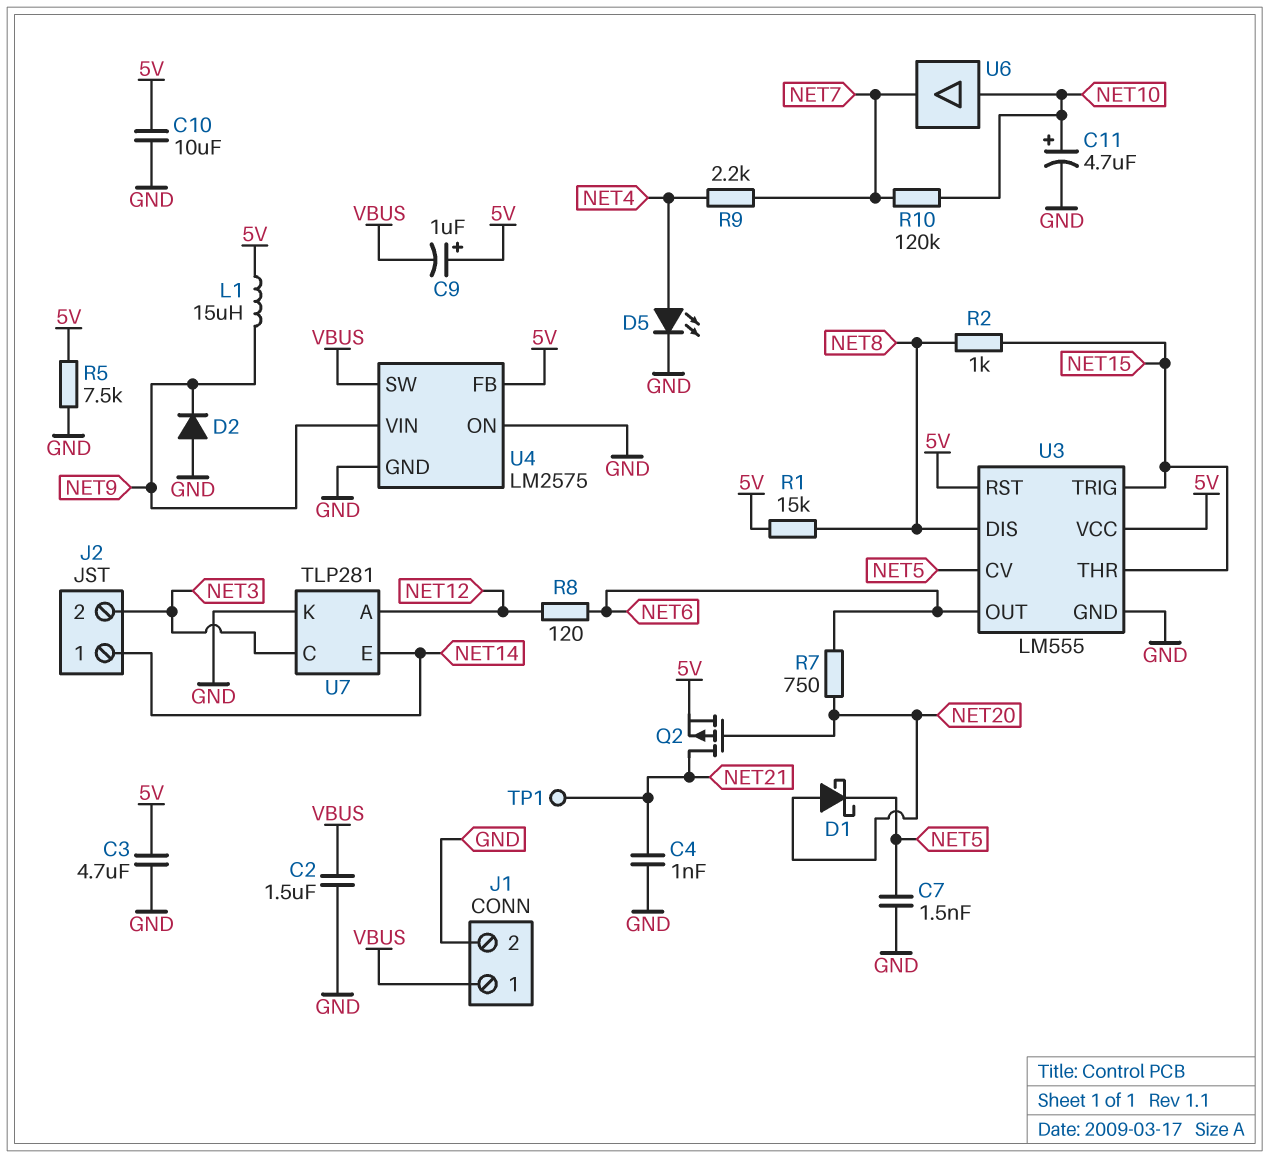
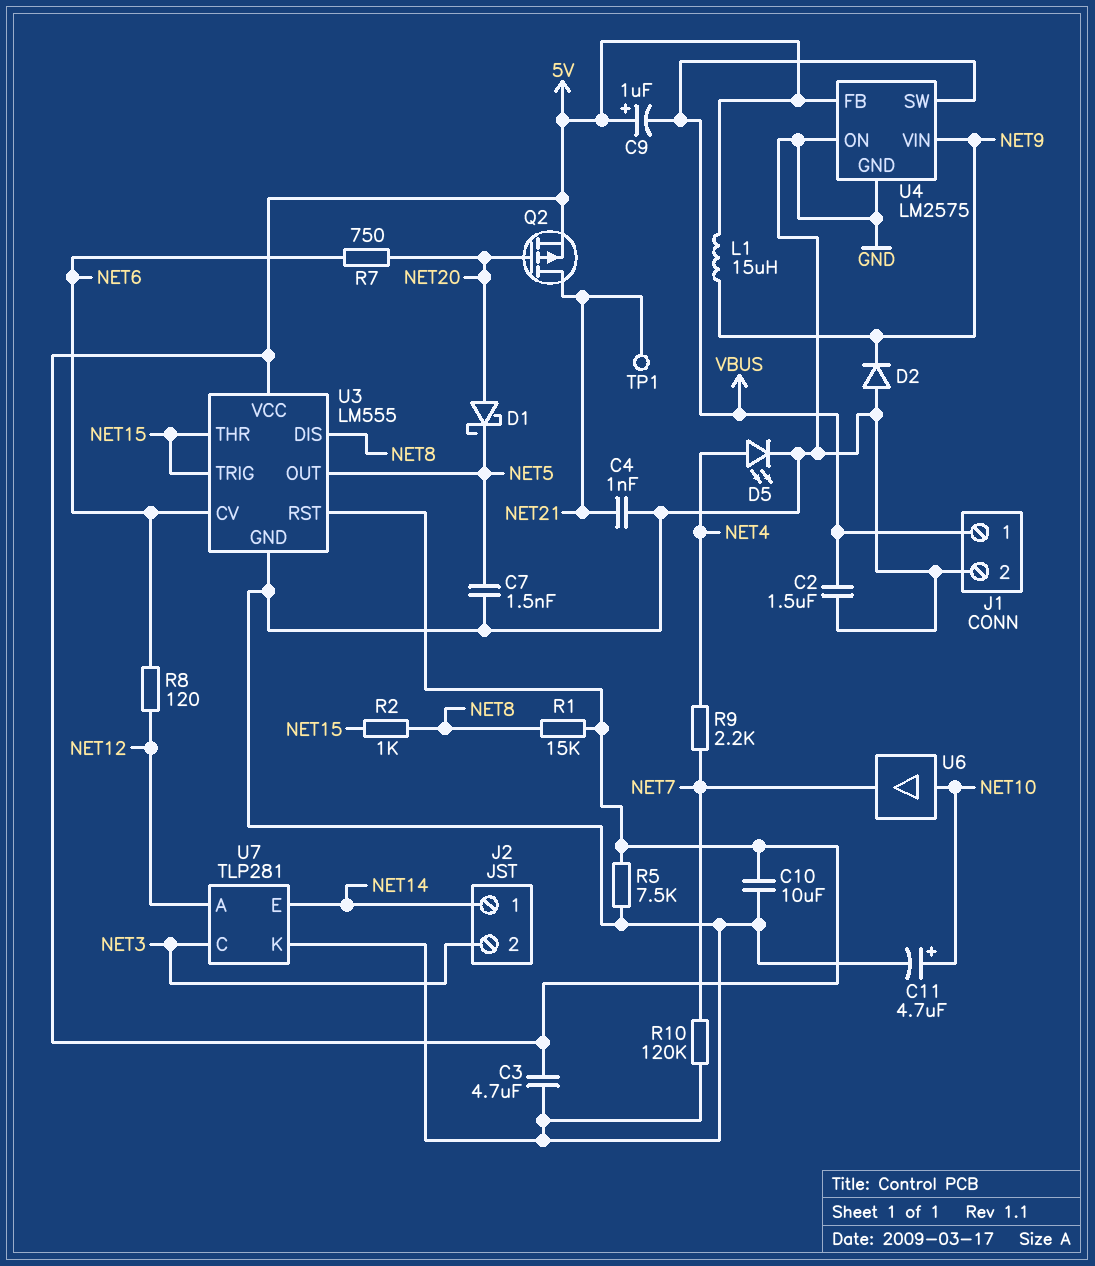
R10: 120k (NET7, NET10) -> 120k (GND, NET7)
U3 pin CV: NET5 -> NET6
U3 pin OUT: NET6 -> NET5

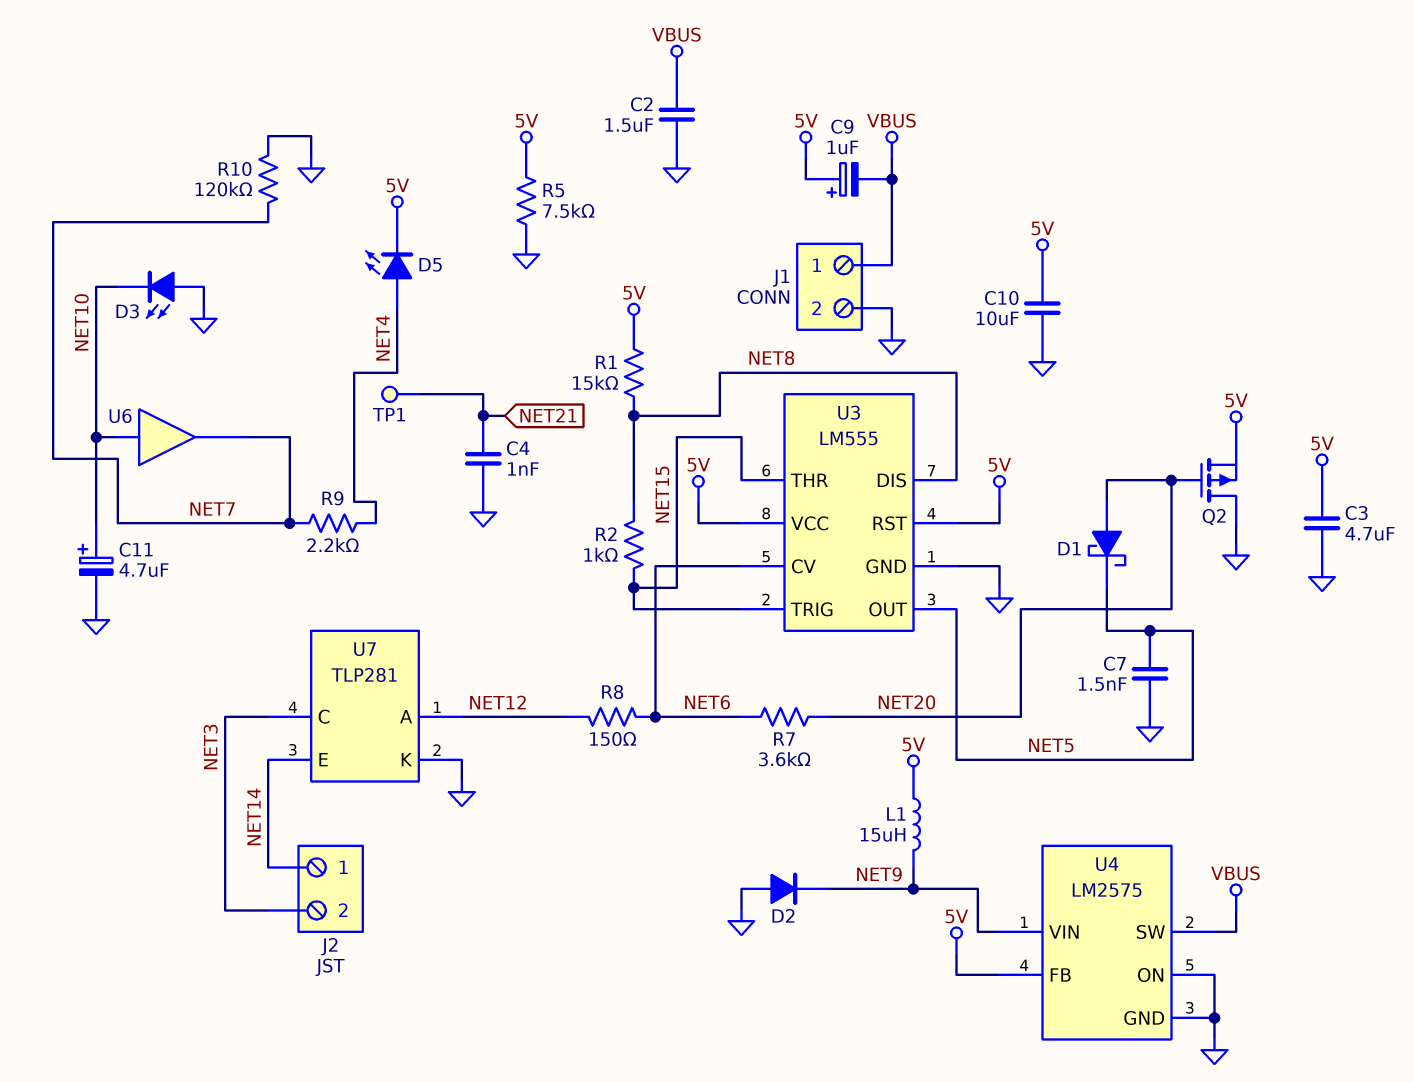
D3: none -> LED (A GND, K NET10)
D5: LED (A NET4, K GND) -> LED (A NET4, K 5V)
Q2: PMOS (G NET20, D NET21, S 5V) -> PMOS (G NET20, D GND, S 5V)
R7: 750 (NET6, NET20) -> 3.6k (NET6, NET20)
R8: 120 (NET6, NET12) -> 150 (NET6, NET12)

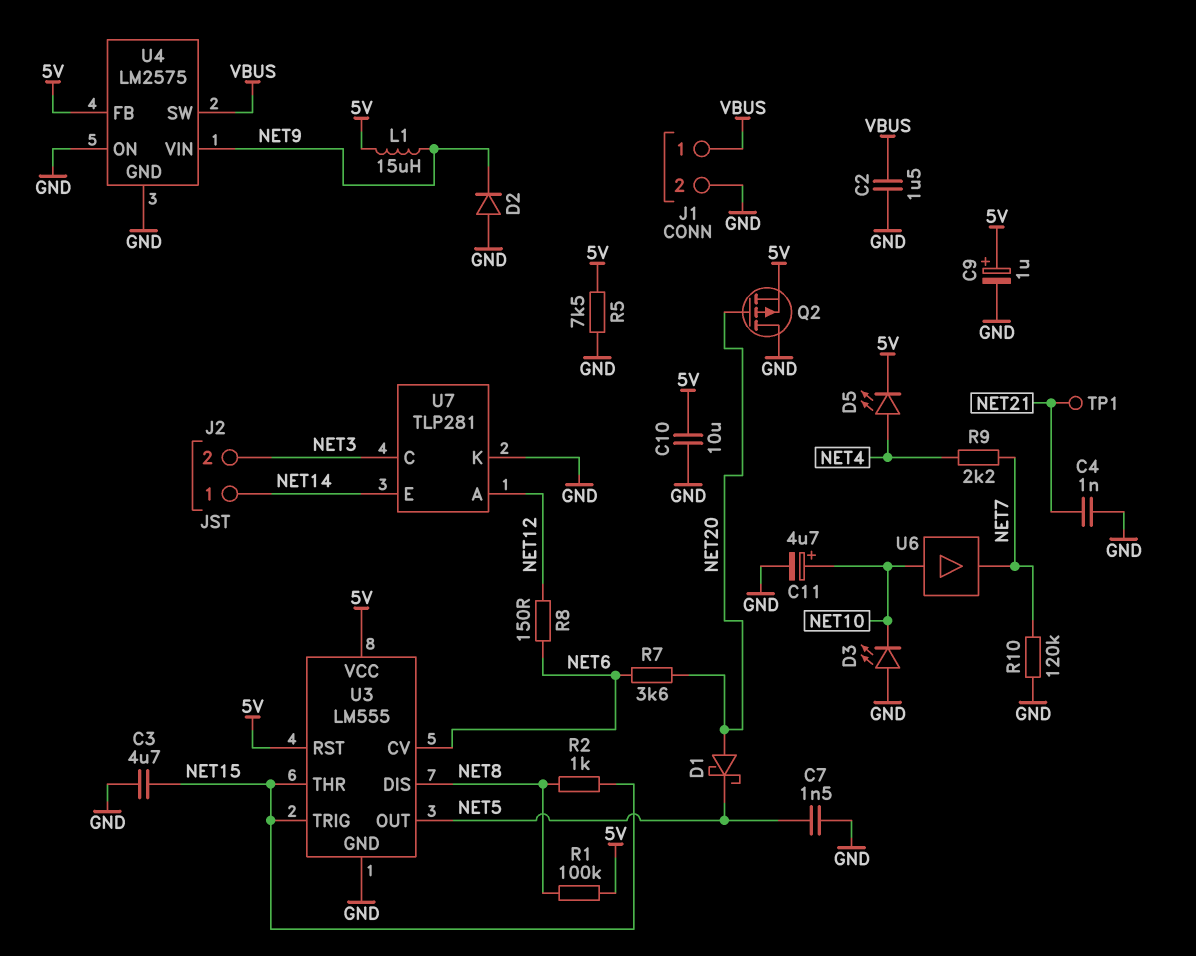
C3: 4.7uF (5V, GND) -> 4.7uF (GND, NET15)
C9: 1uF (plus 5V, minus VBUS) -> 1uF (plus 5V, minus GND)
R1: 15k (5V, NET8) -> 100k (5V, NET8)

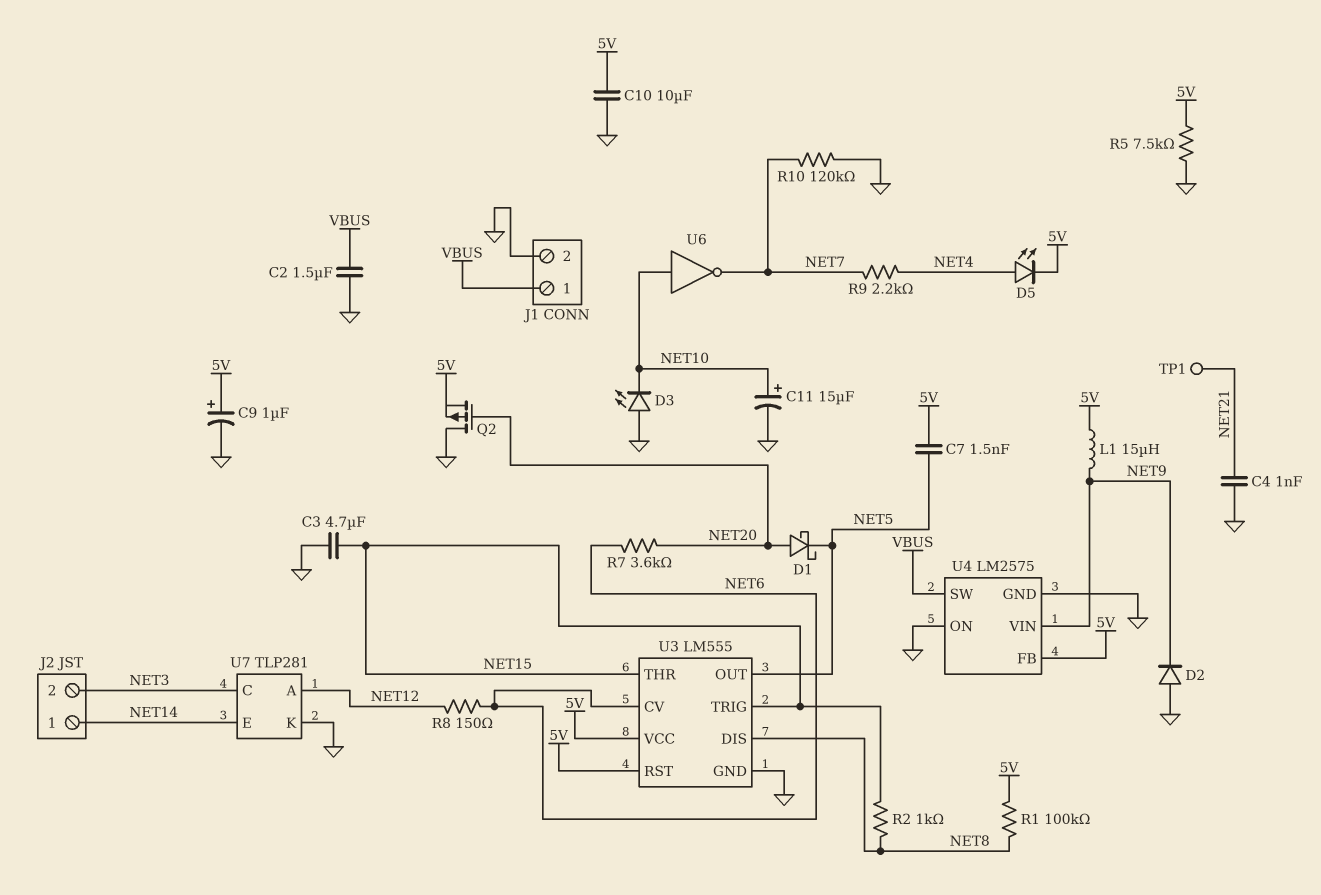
C7: 1.5nF (GND, NET5) -> 1.5nF (5V, NET5)
C11: 4.7uF (plus NET10, minus GND) -> 15uF (plus NET10, minus GND)
U6: buffer (in NET10, out NET7) -> NOT (in NET10, out NET7)

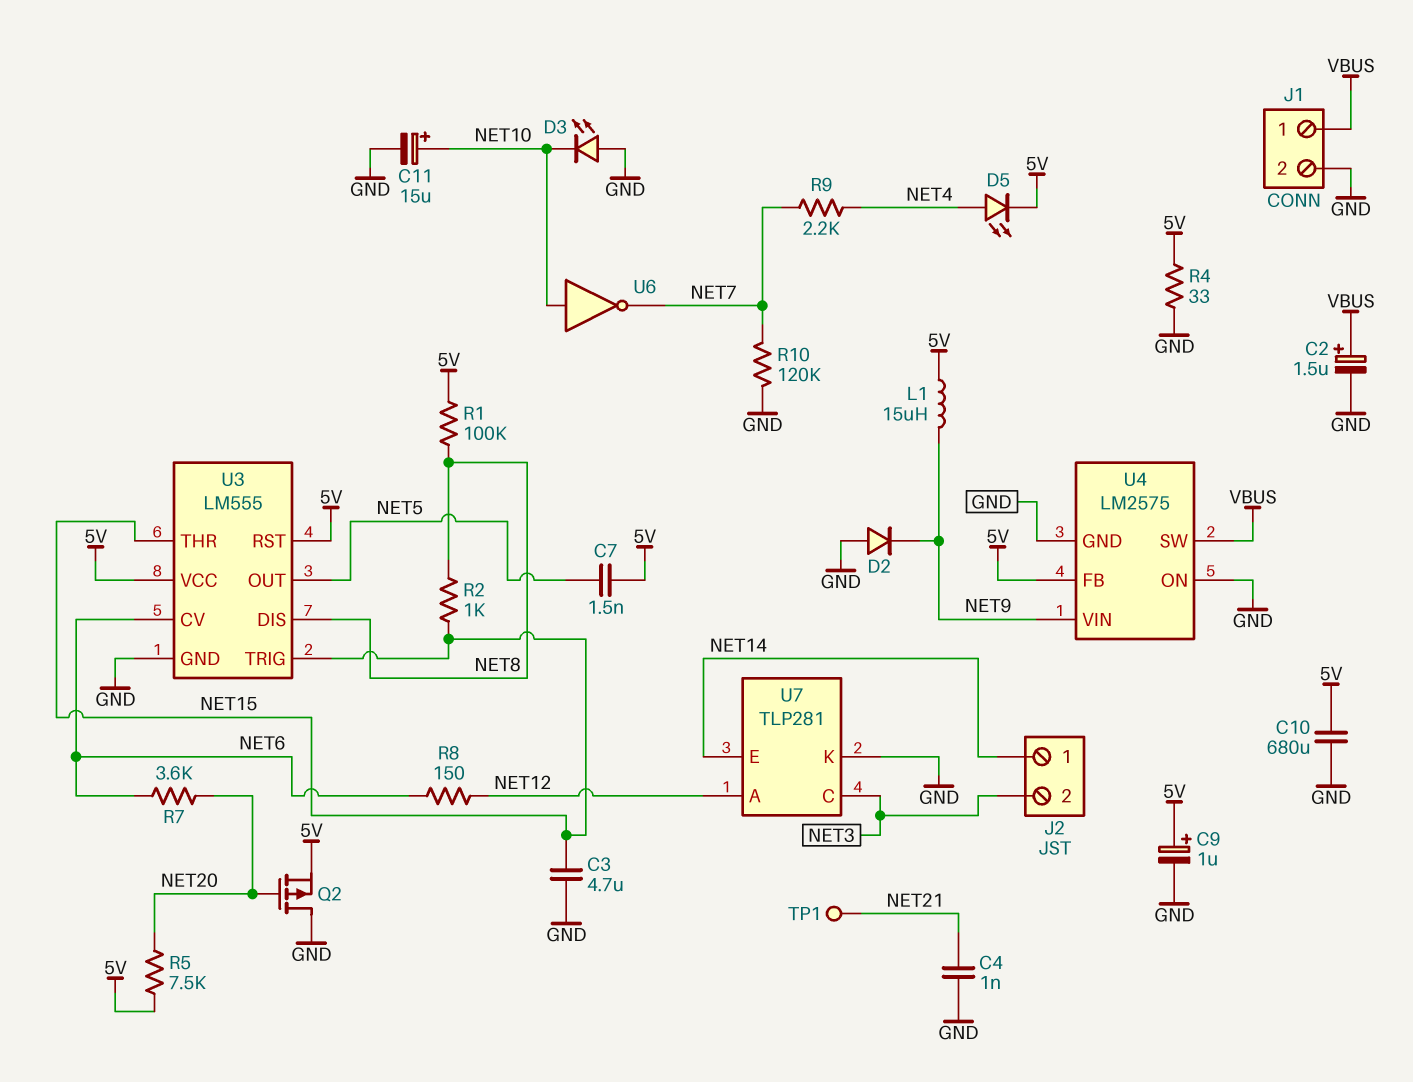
C2: 1.5uF (GND, VBUS) -> 1.5uF (plus VBUS, minus GND)
C10: 10uF (5V, GND) -> 680uF (5V, GND)
D1: schottky (A NET20, K NET5) -> none
R4: none -> 33 (5V, GND)
R5: 7.5k (5V, GND) -> 7.5k (5V, NET20)

